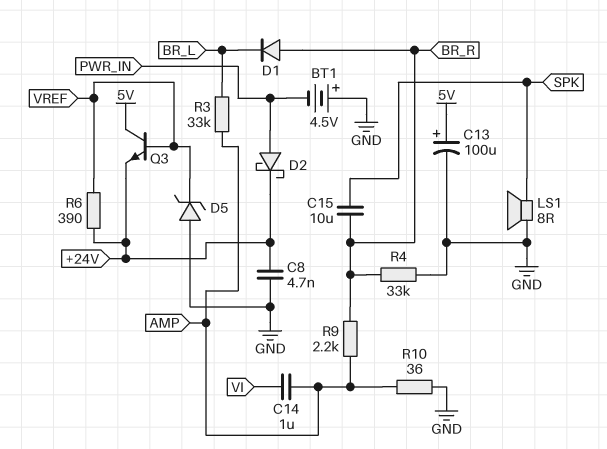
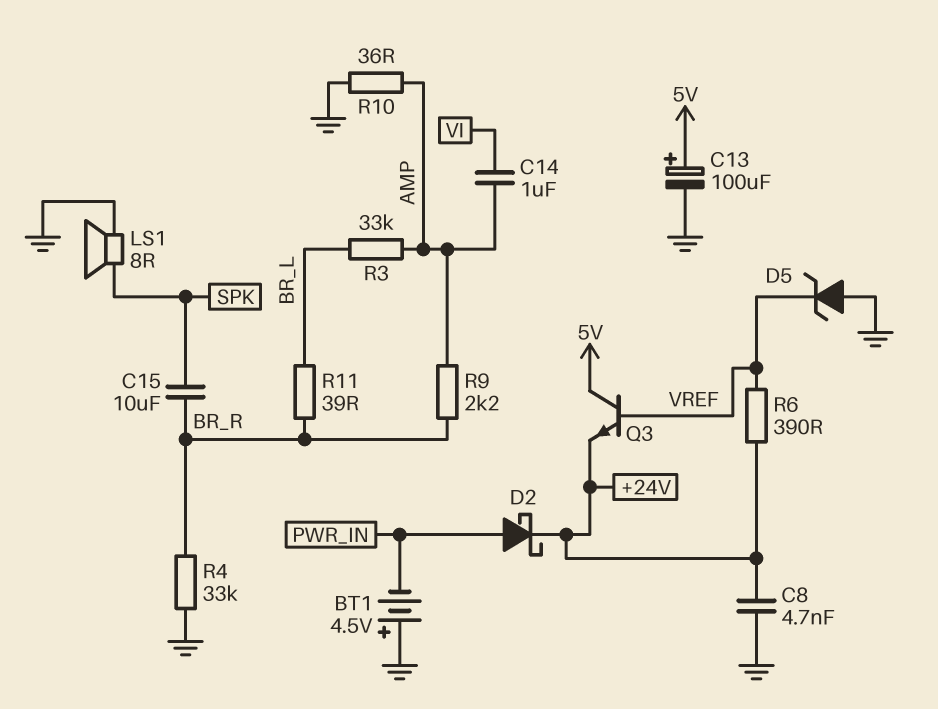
D1: diode (A BR_R, K BR_L) -> none
R11: none -> 39 (BR_L, BR_R)

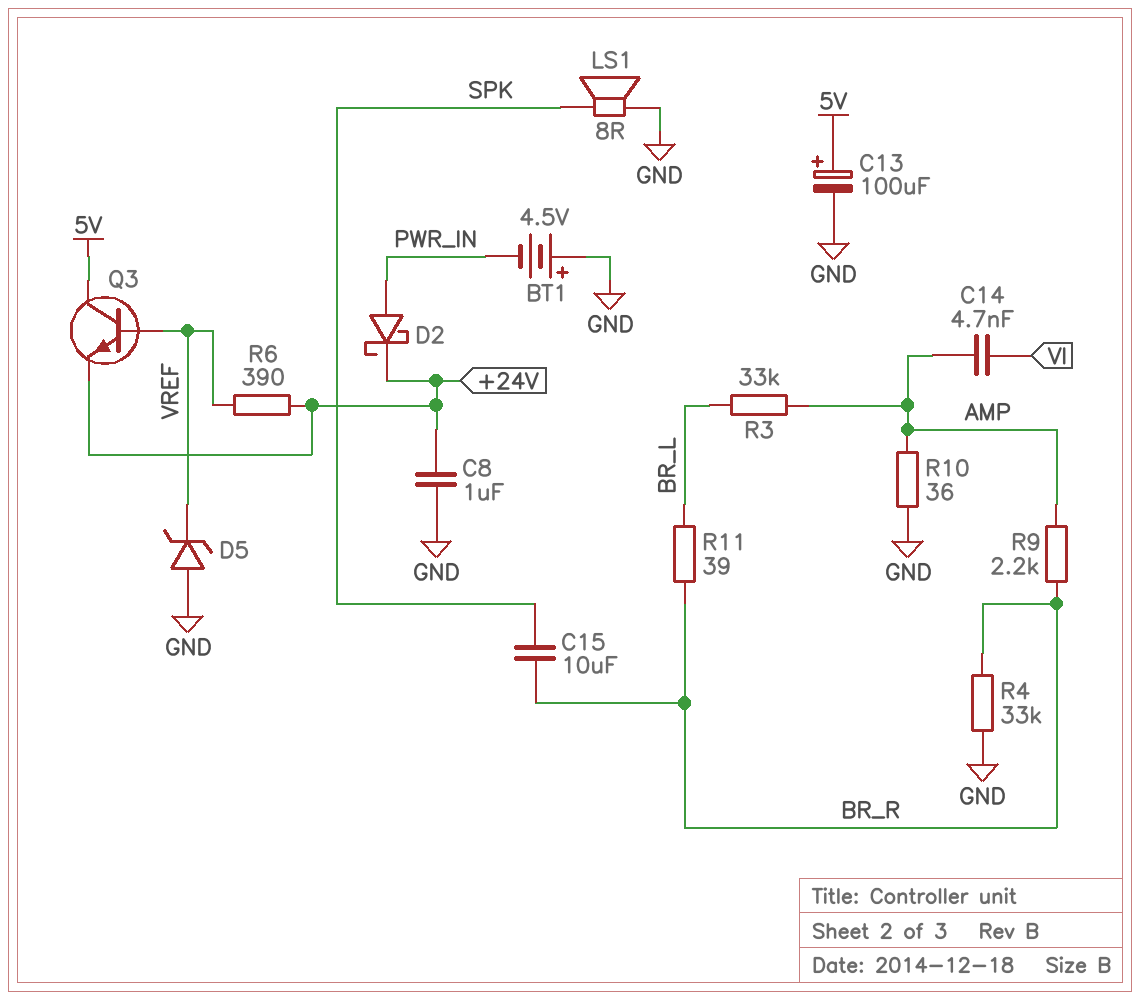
C8: 4.7nF (+24V, GND) -> 1uF (+24V, GND)
C14: 1uF (AMP, VI) -> 4.7nF (AMP, VI)

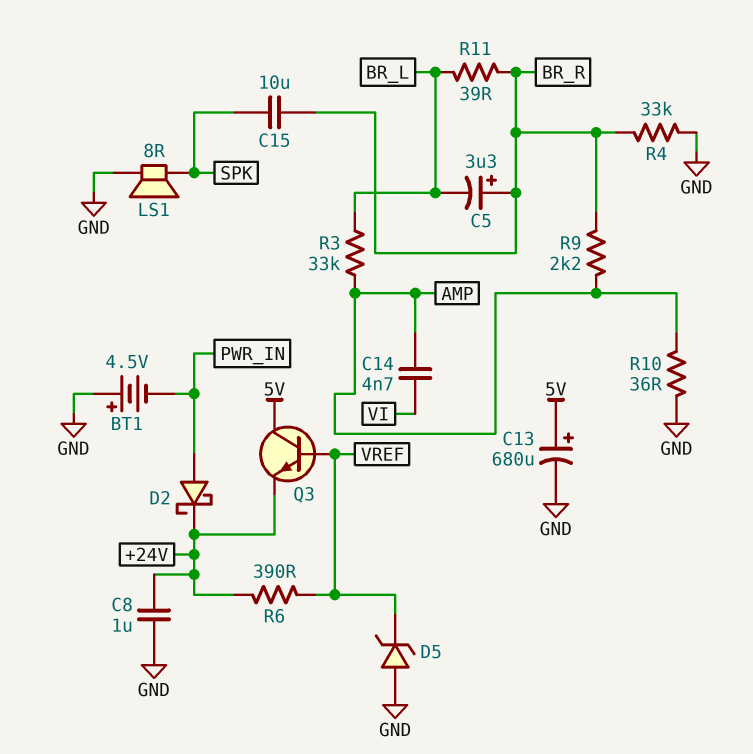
C5: none -> 3.3uF (plus BR_R, minus BR_L)
C13: 100uF (plus 5V, minus GND) -> 680uF (plus 5V, minus GND)

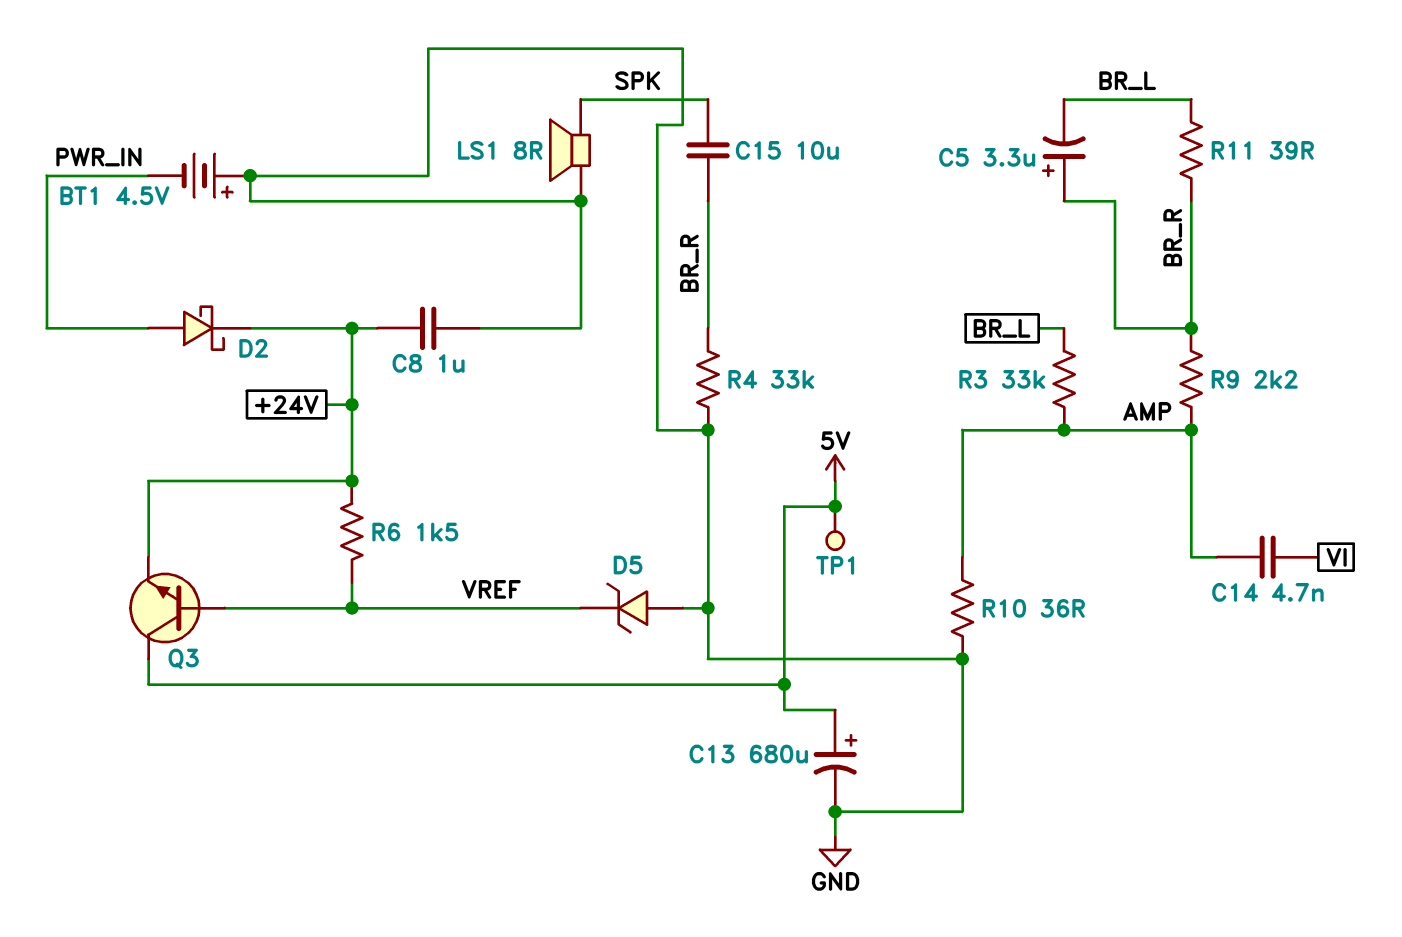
R6: 390 (+24V, VREF) -> 1.5k (+24V, VREF)
TP1: none -> test point (5V)

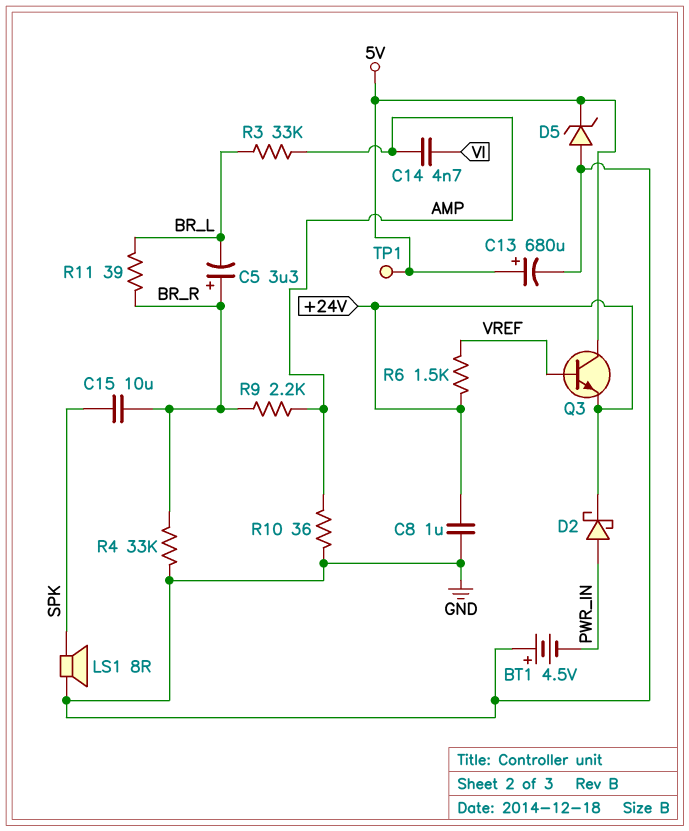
D5: zener (A GND, K VREF) -> zener (A GND, K 5V)

